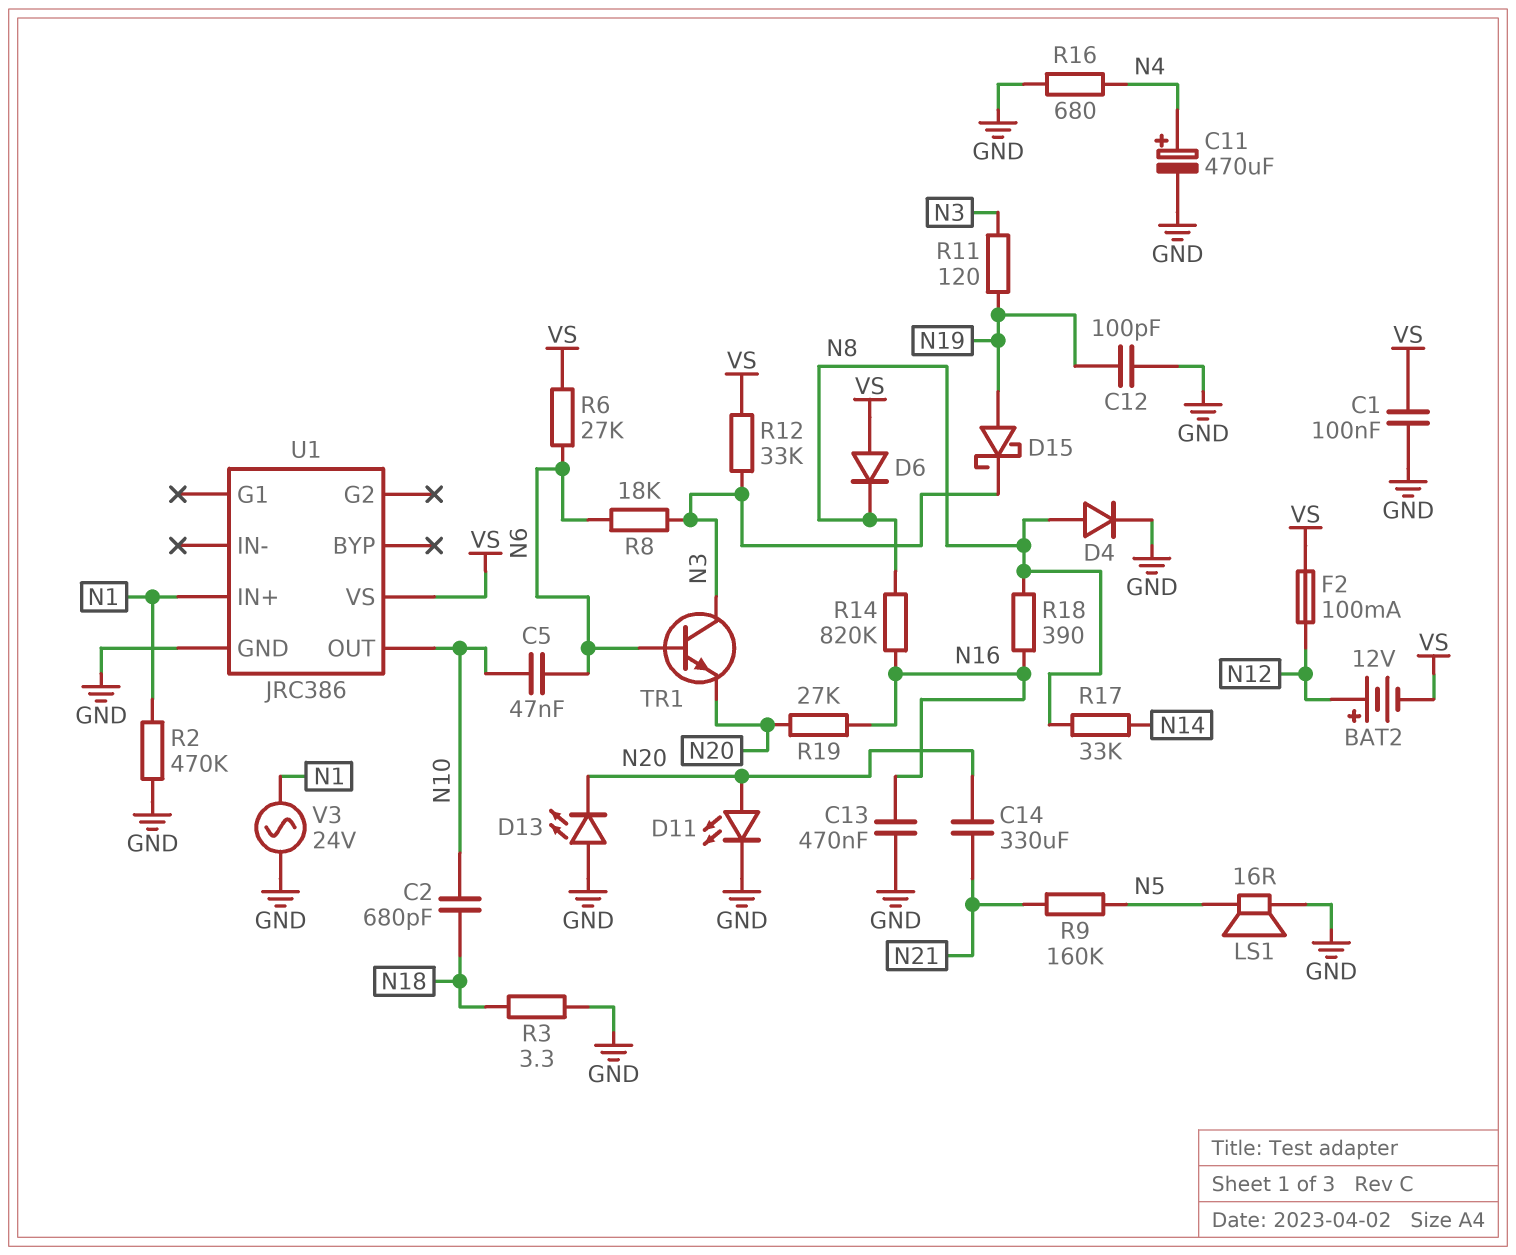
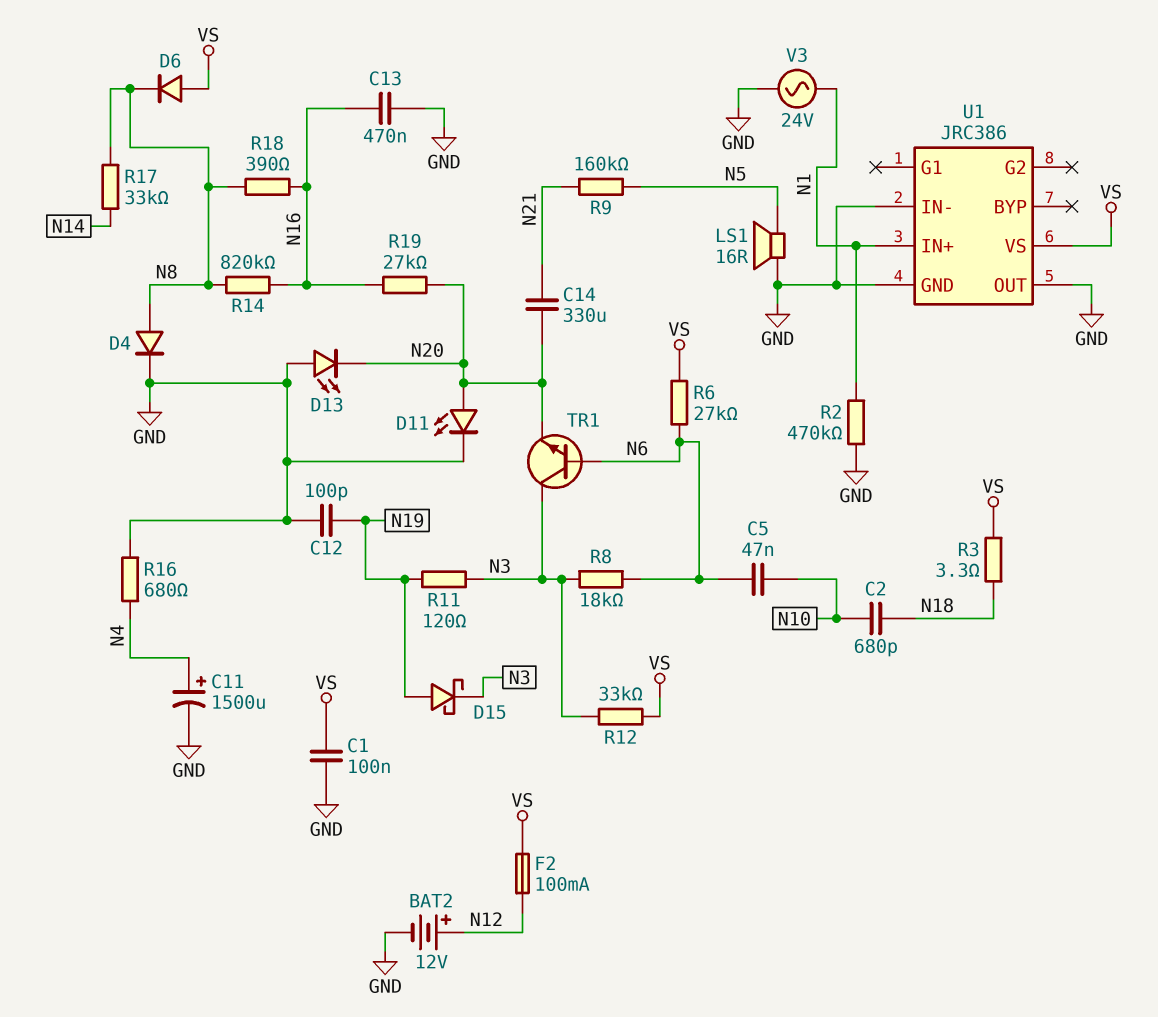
BAT2: 12V (plus N12, minus VS) -> 12V (plus N12, minus GND)
C11: 470uF (plus N4, minus GND) -> 1500uF (plus N4, minus GND)
R3: 3.3 (GND, N18) -> 3.3 (N18, VS)
U1 pin IN-: none -> GND
U1 pin OUT: N10 -> GND

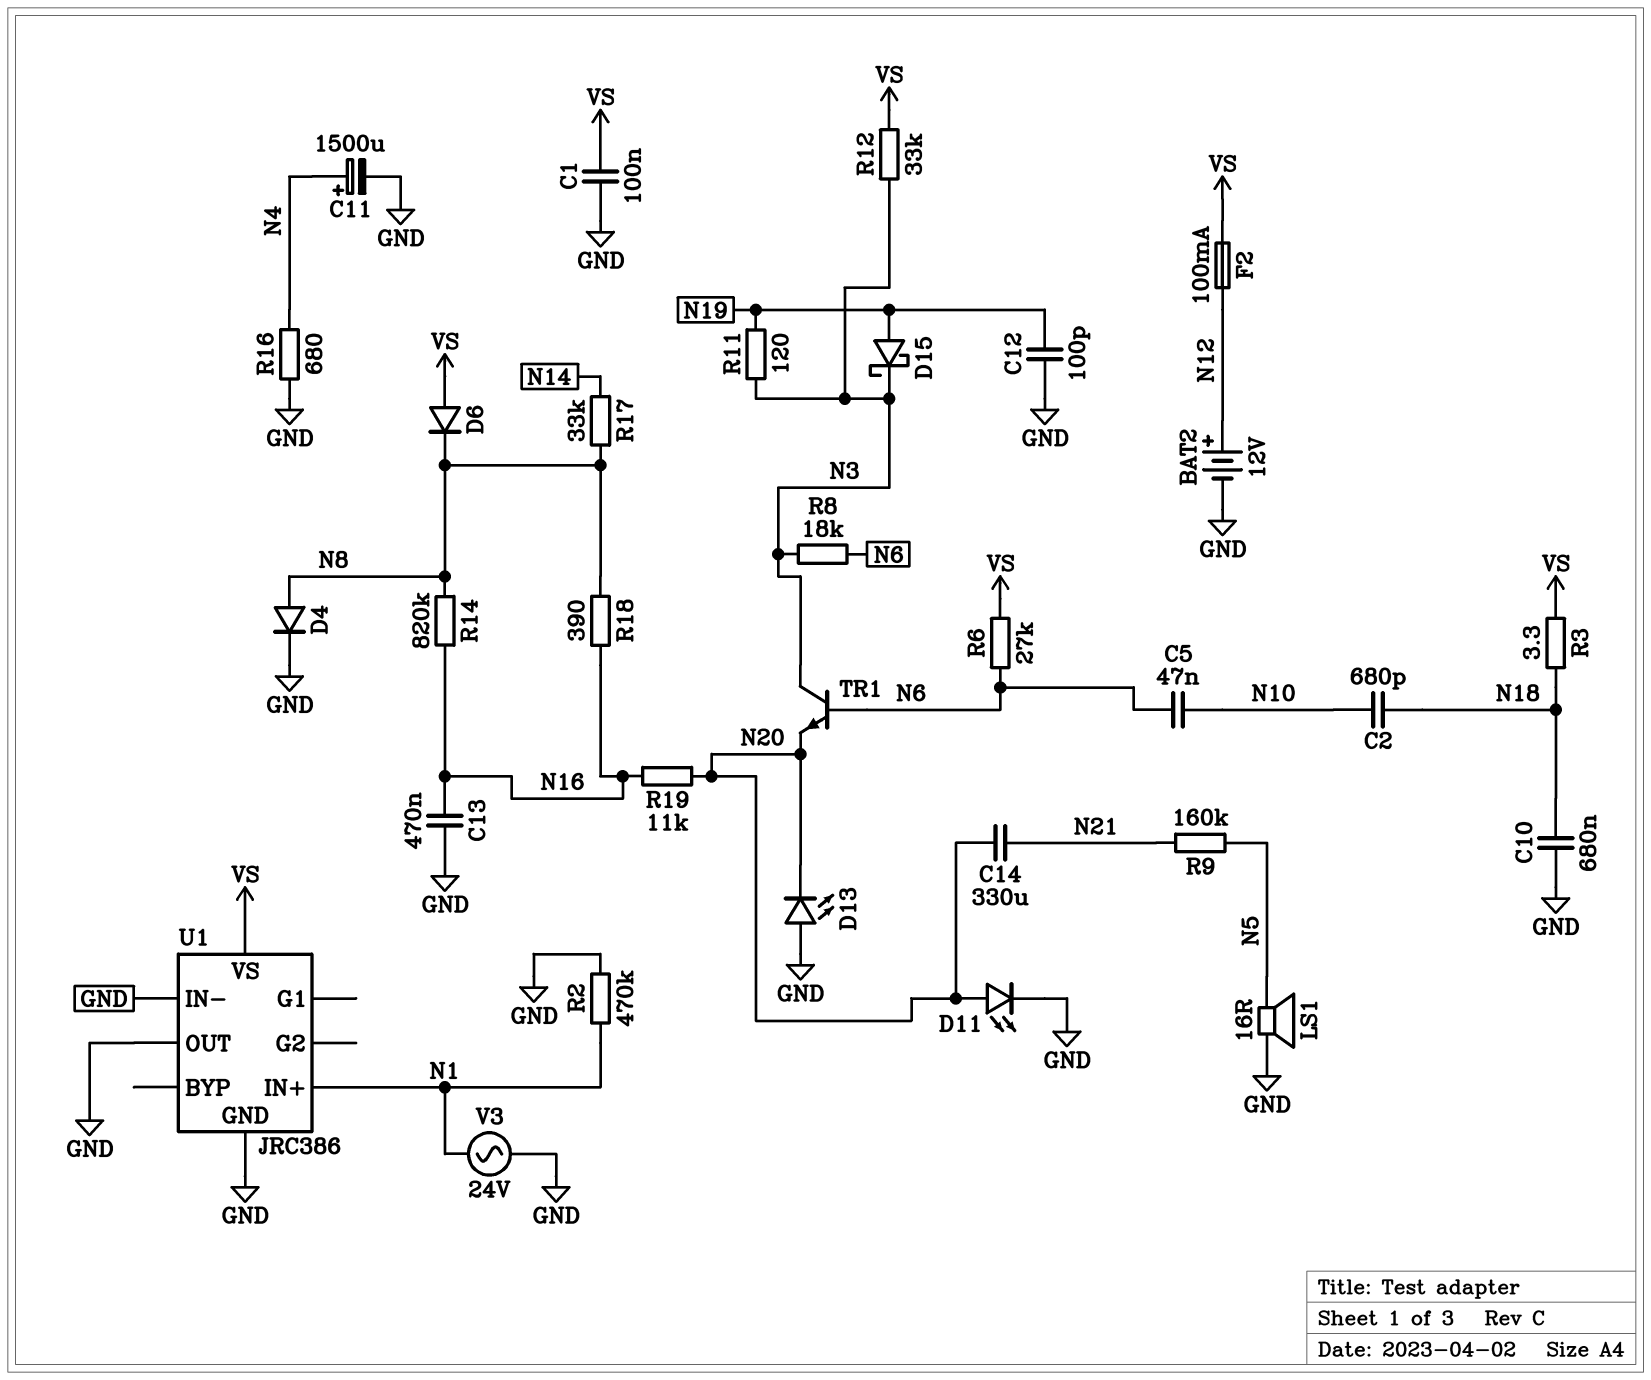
C10: none -> 680nF (GND, N18)
R19: 27k (N16, N20) -> 11k (N16, N20)

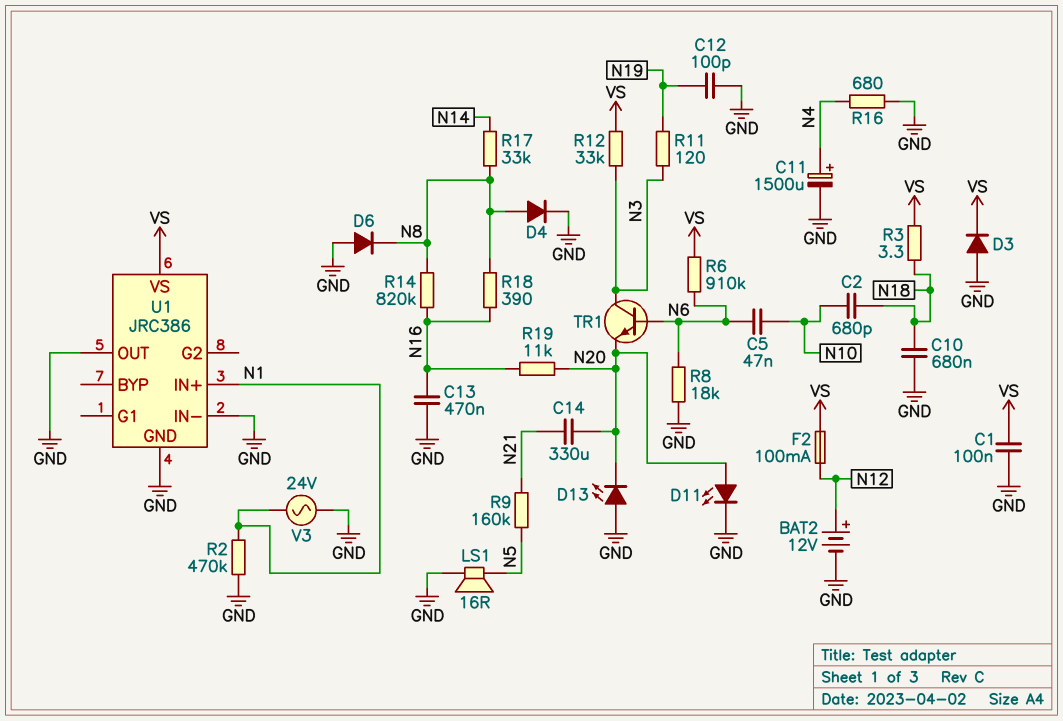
D3: none -> diode (A GND, K VS)
D6: diode (A VS, K N8) -> diode (A GND, K N8)
D15: schottky (A N19, K N3) -> none
R6: 27k (N6, VS) -> 910k (N6, VS)
R8: 18k (N3, N6) -> 18k (GND, N6)

